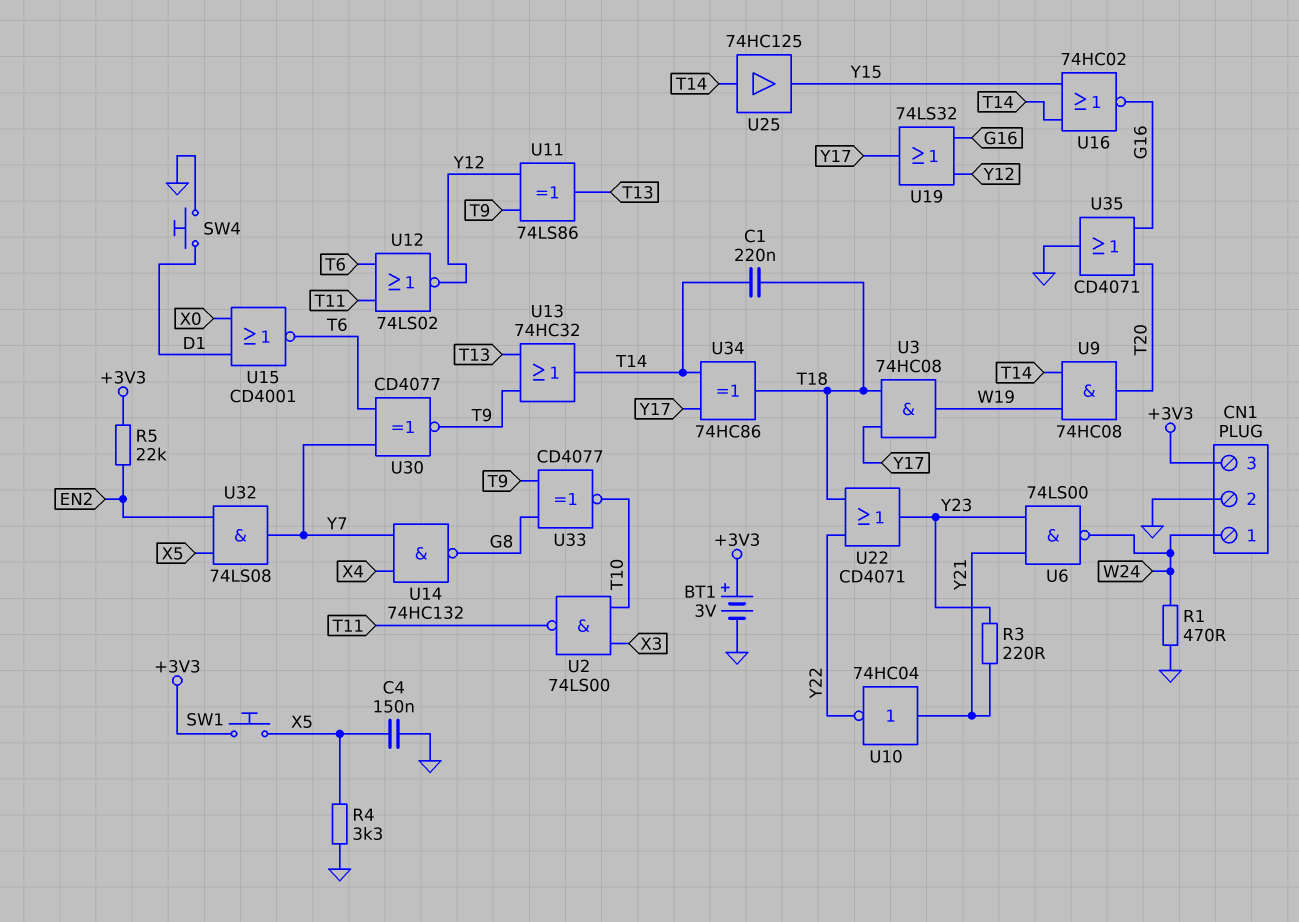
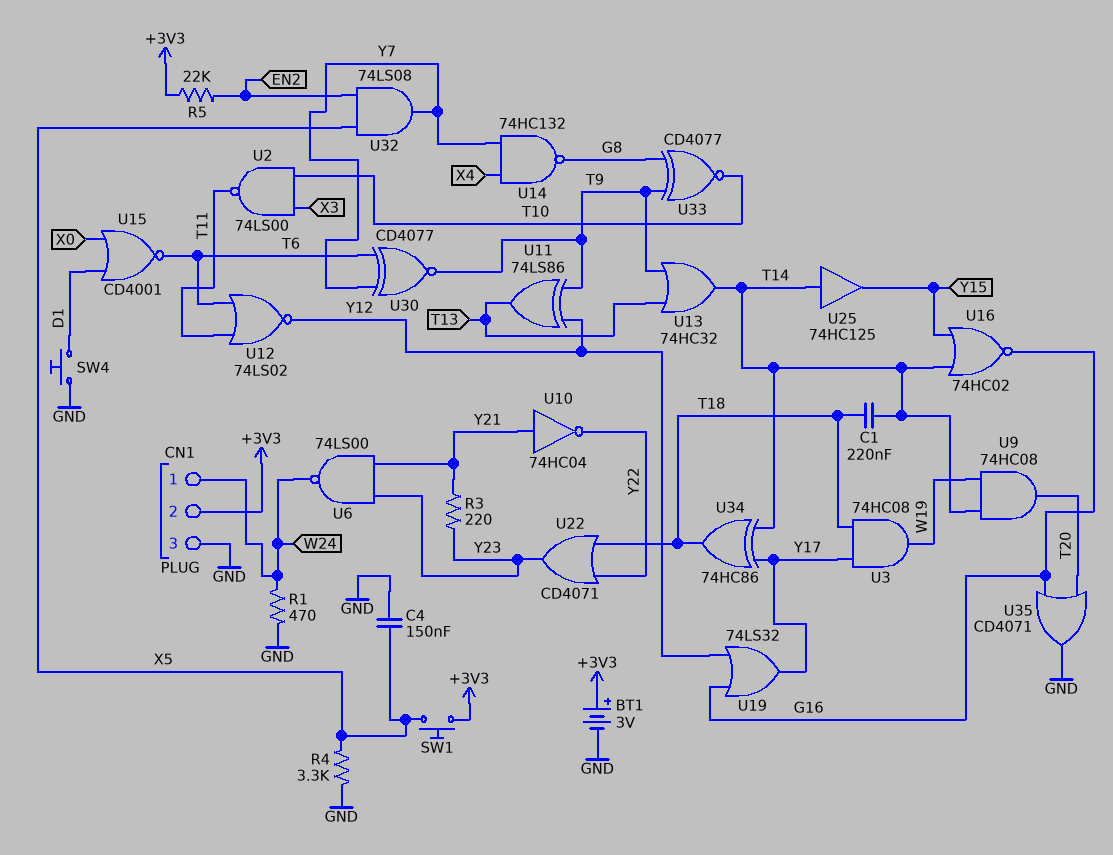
CN1 pin 2: GND -> +3V3
CN1 pin 3: +3V3 -> GND

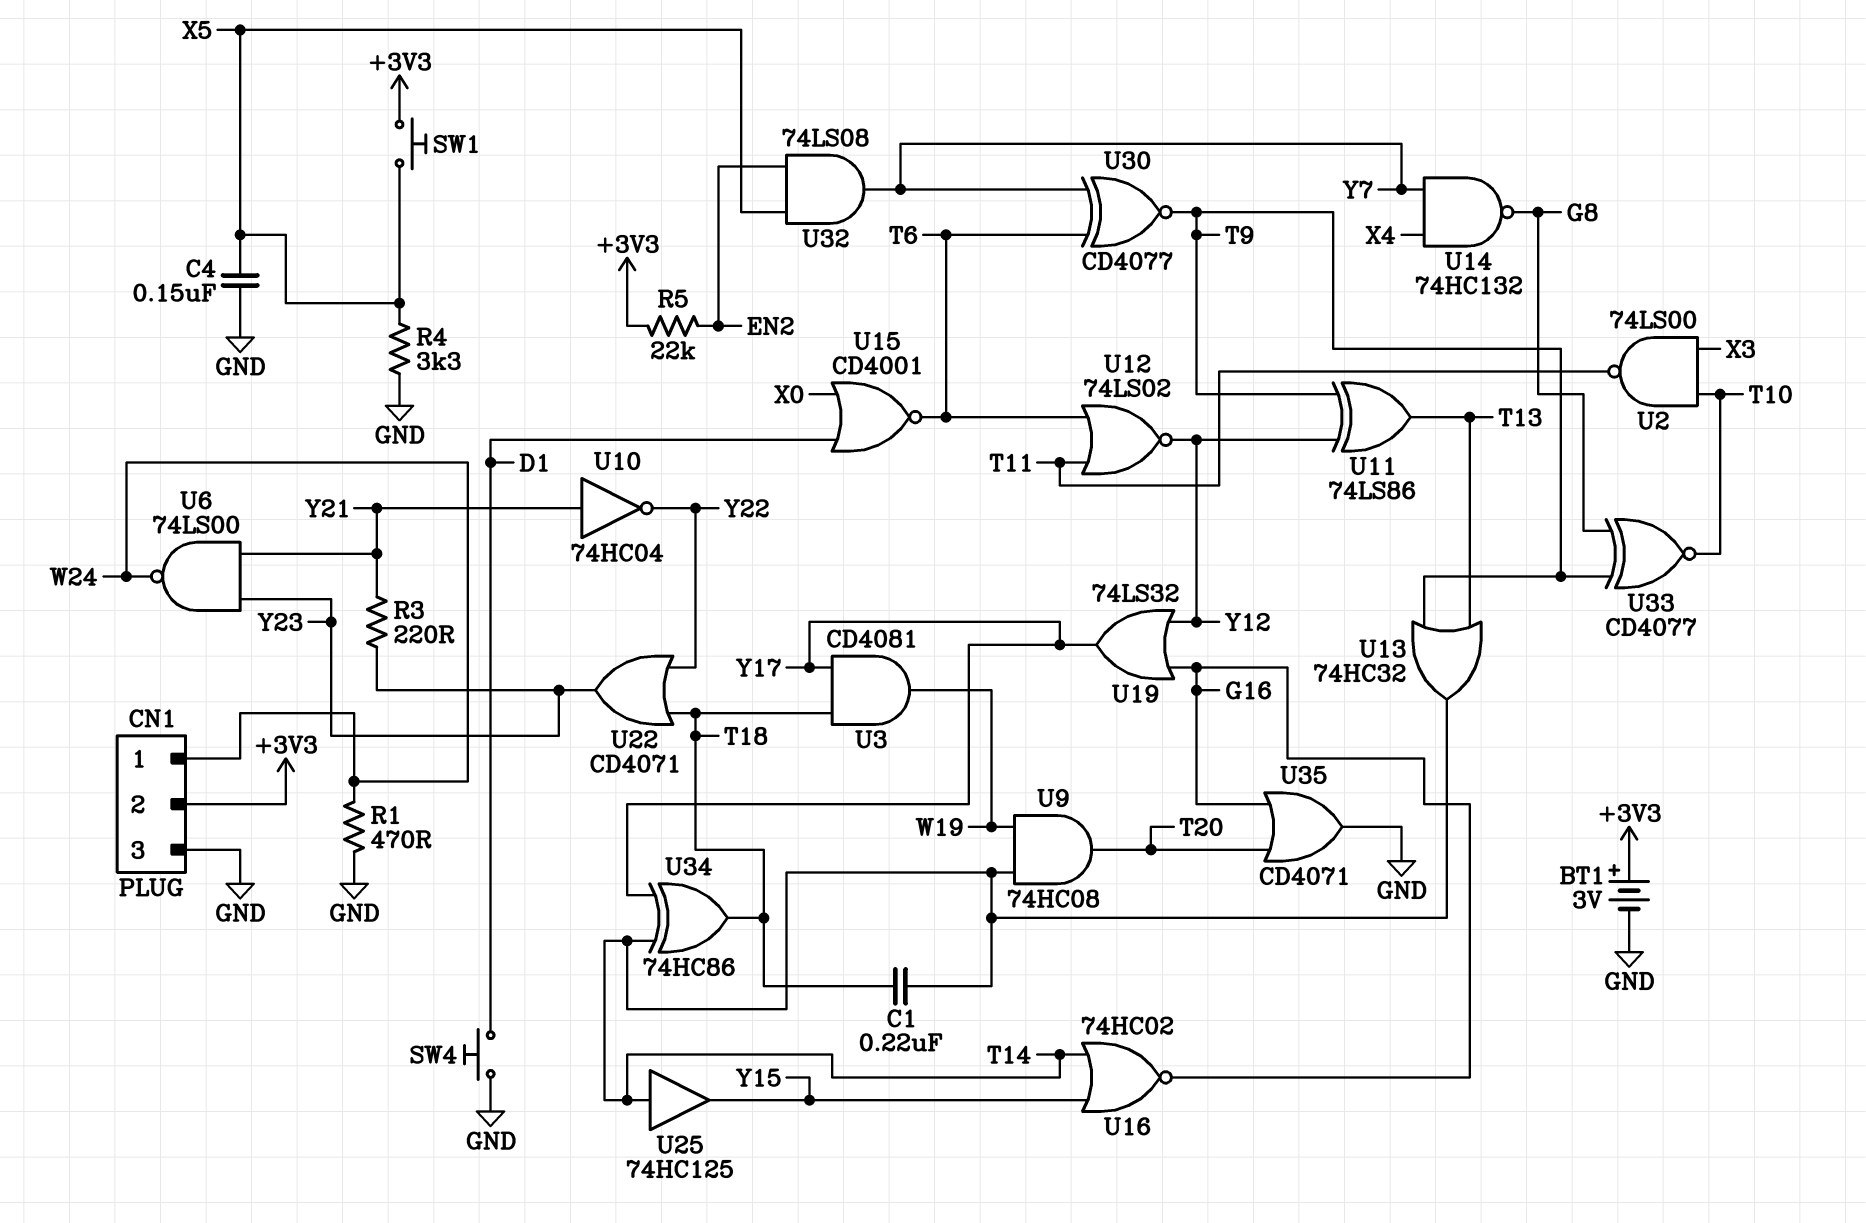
U3: AND 74HC08 (in T18, in Y17, out W19) -> AND CD4081 (in T18, in Y17, out W19)

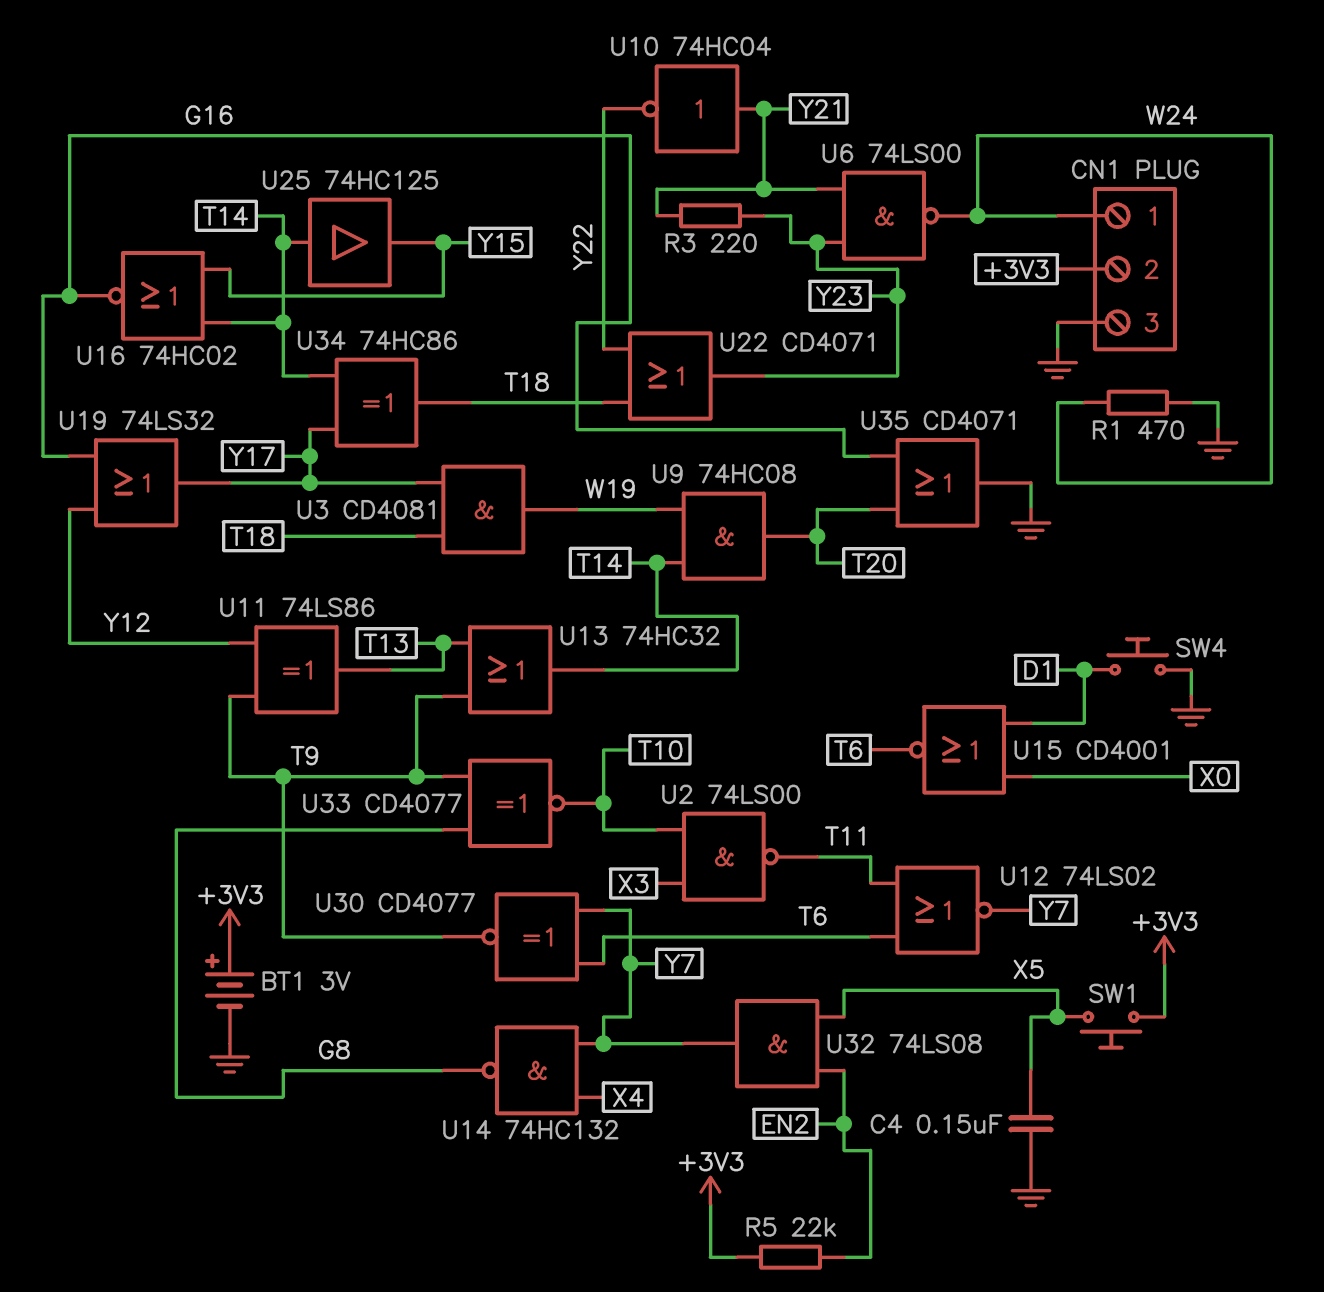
C1: 220nF (T14, T18) -> none
R4: 3.3k (GND, X5) -> none
U12: NOR 74LS02 (in T6, in T11, out Y12) -> NOR 74LS02 (in T6, in T11, out Y7)

